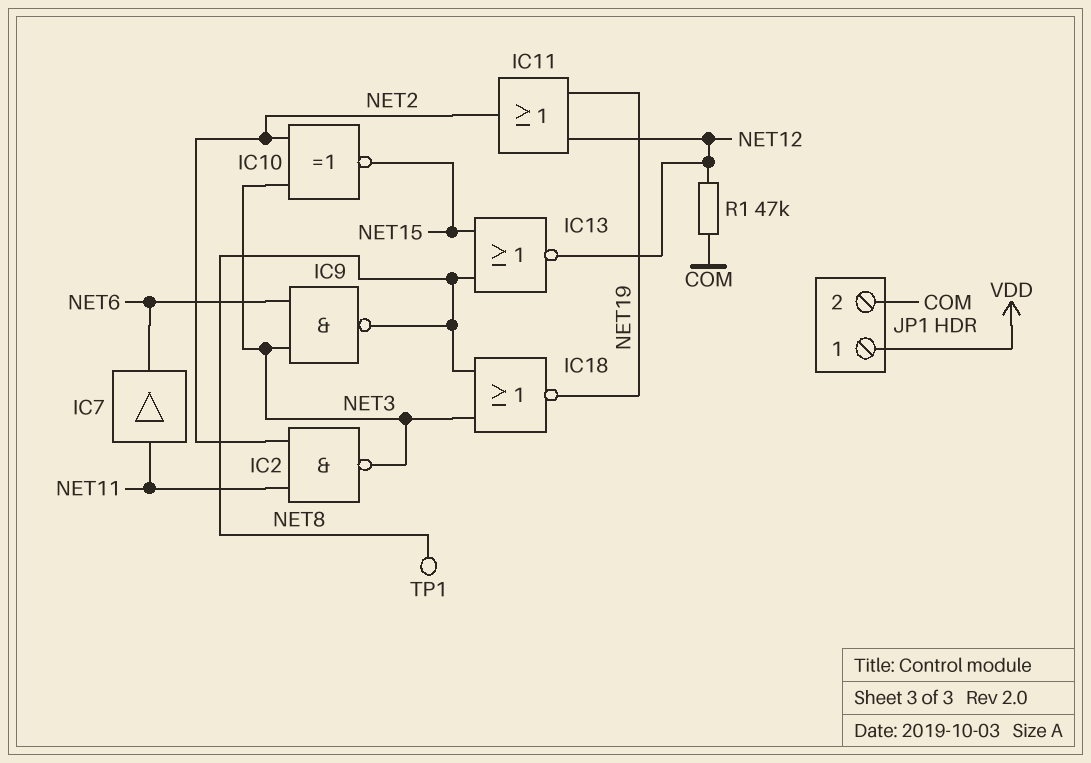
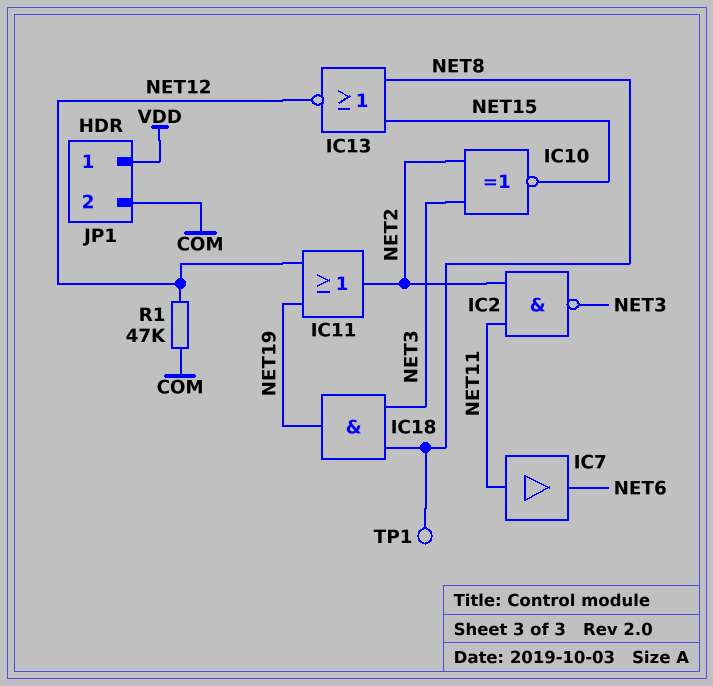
IC9: NAND (in NET3, in NET6, out NET8) -> none
IC18: NOR (in NET3, in NET8, out NET19) -> AND (in NET3, in NET8, out NET19)

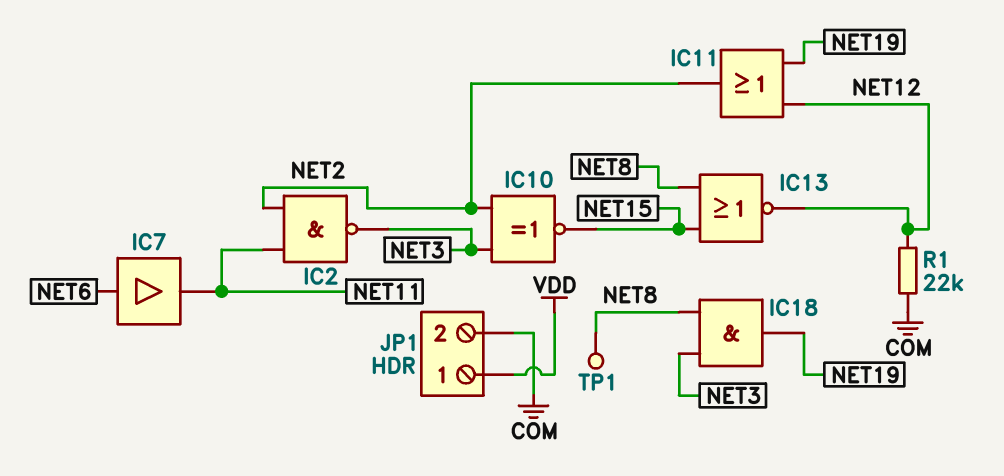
IC7: buffer (in NET11, out NET6) -> buffer (in NET6, out NET11)
R1: 47k (COM, NET12) -> 22k (COM, NET12)

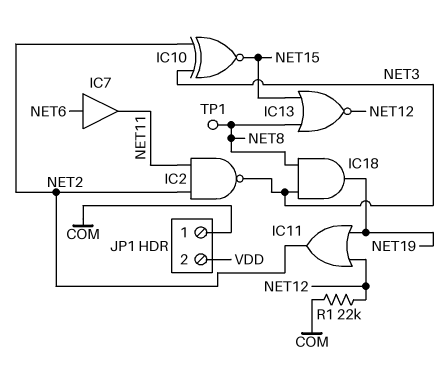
JP1 pin 1: VDD -> COM
JP1 pin 2: COM -> VDD

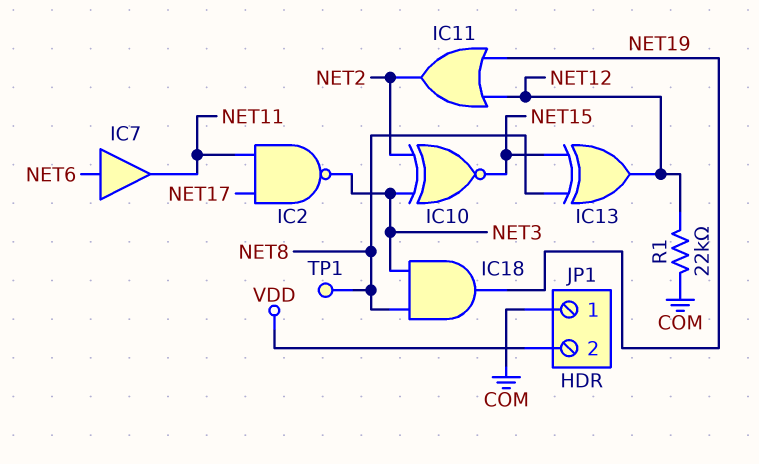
IC2: NAND (in NET2, in NET11, out NET3) -> NAND (in NET11, in NET17, out NET3)
IC13: NOR (in NET8, in NET15, out NET12) -> XOR (in NET8, in NET15, out NET12)

